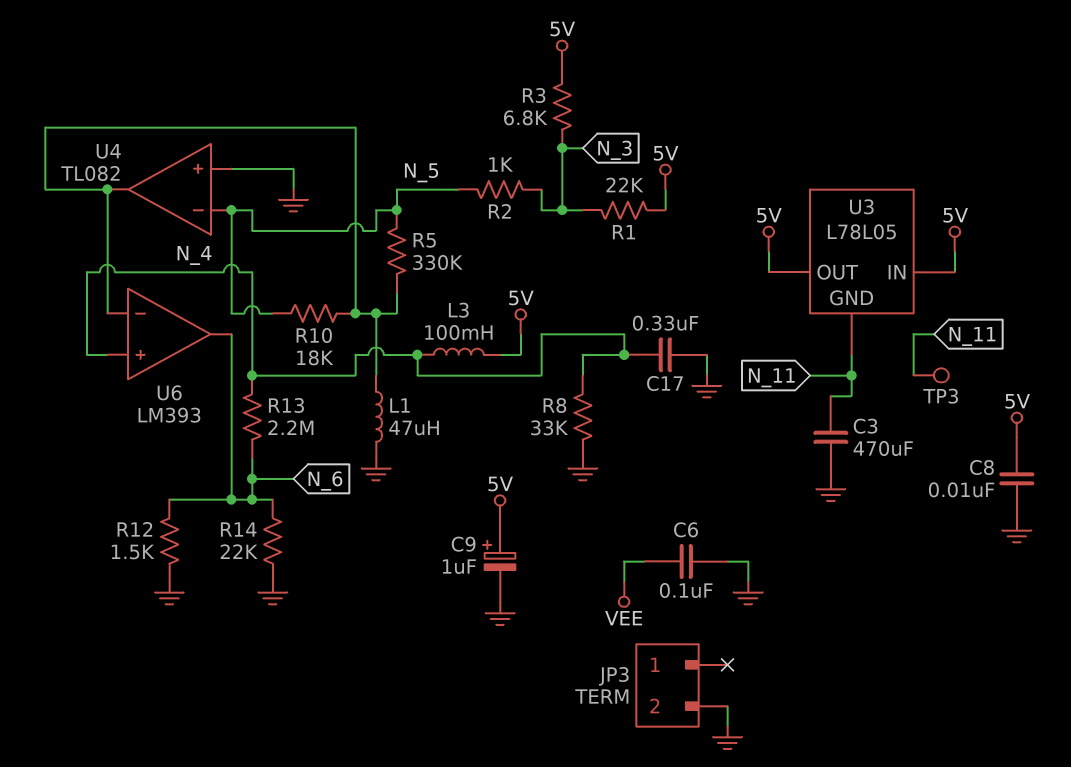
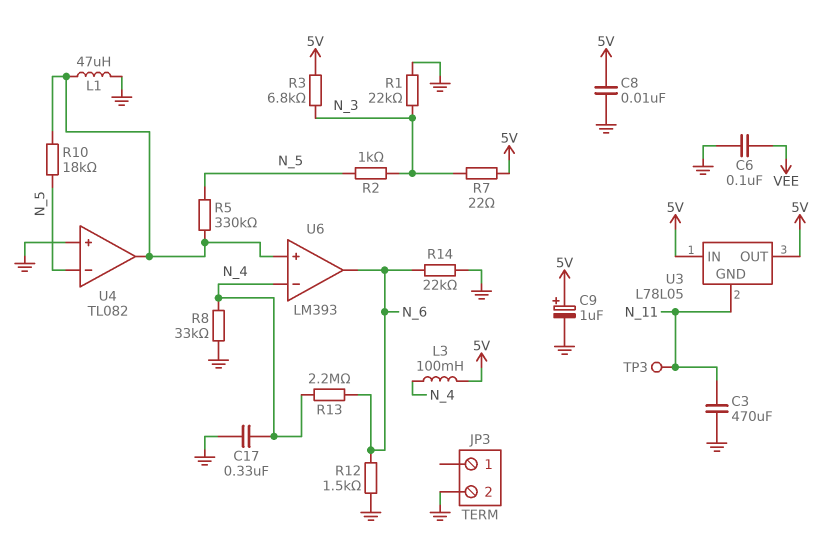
R1: 22k (5V, N_3) -> 22k (GND, N_3)
R7: none -> 22 (5V, N_3)
U6 pin in+: N_4 -> U4/out
U6 pin in-: U4/out -> N_4

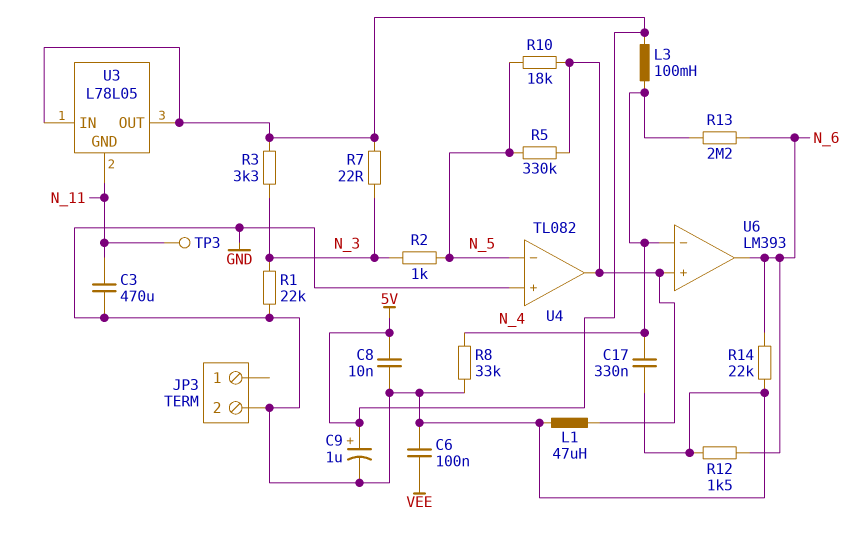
R3: 6.8k (5V, N_3) -> 3.3k (5V, N_3)

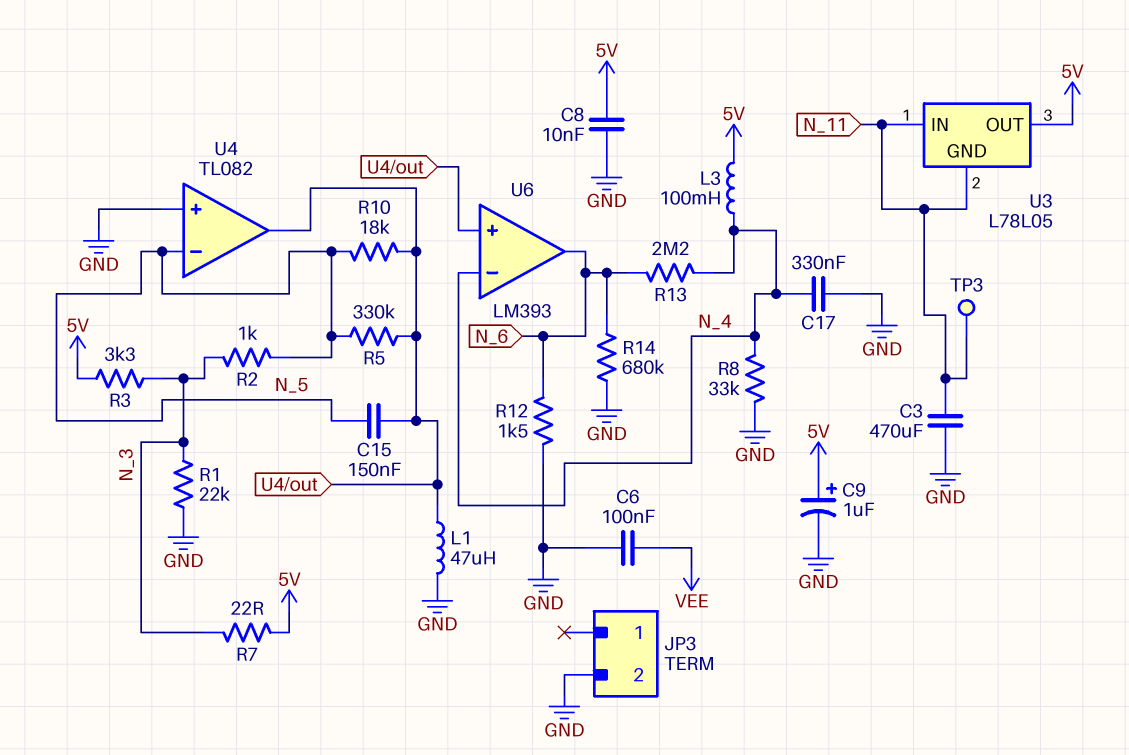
C15: none -> 150nF (N_5, U4/out)
R14: 22k (GND, N_6) -> 680k (GND, N_6)
U3 pin IN: 5V -> N_11

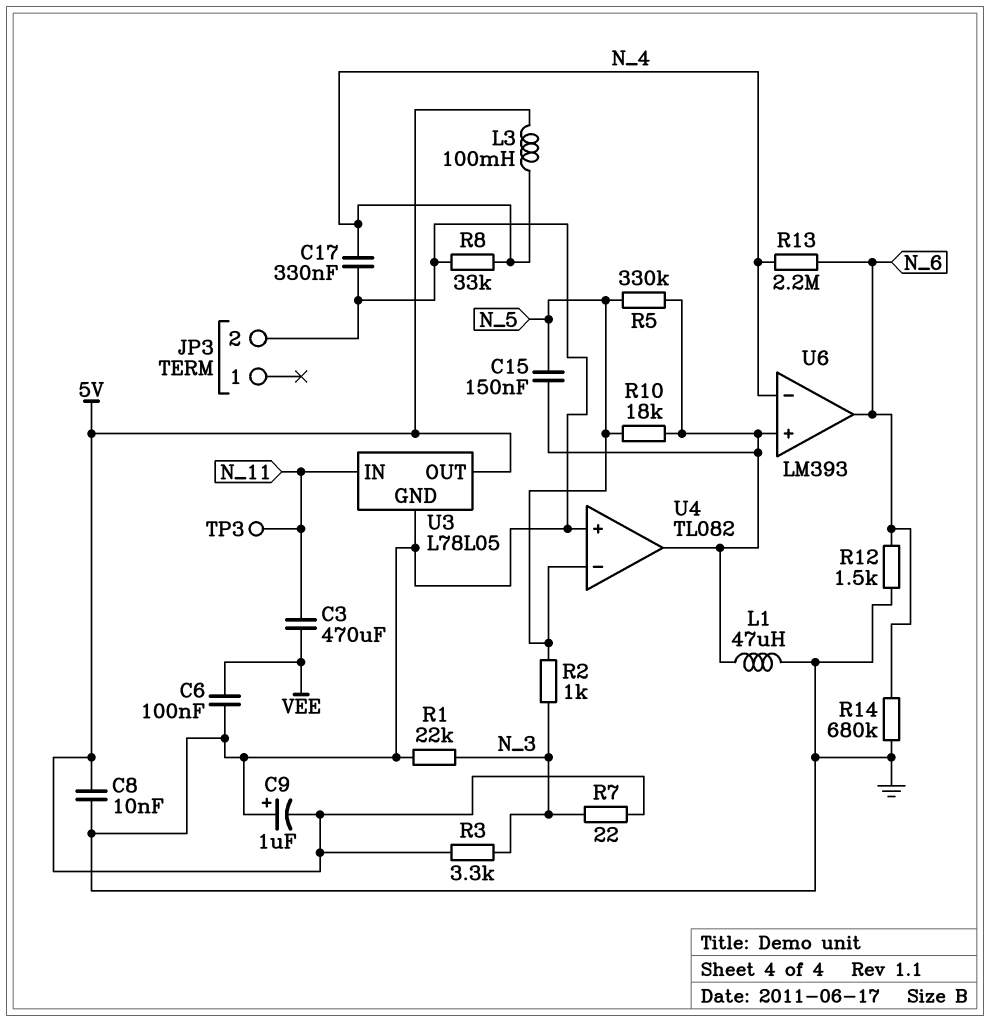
C3: 470uF (GND, N_11) -> 470uF (N_11, VEE)
C9: 1uF (plus 5V, minus GND) -> 1uF (plus GND, minus 5V)
U3 pin GND: N_11 -> GND

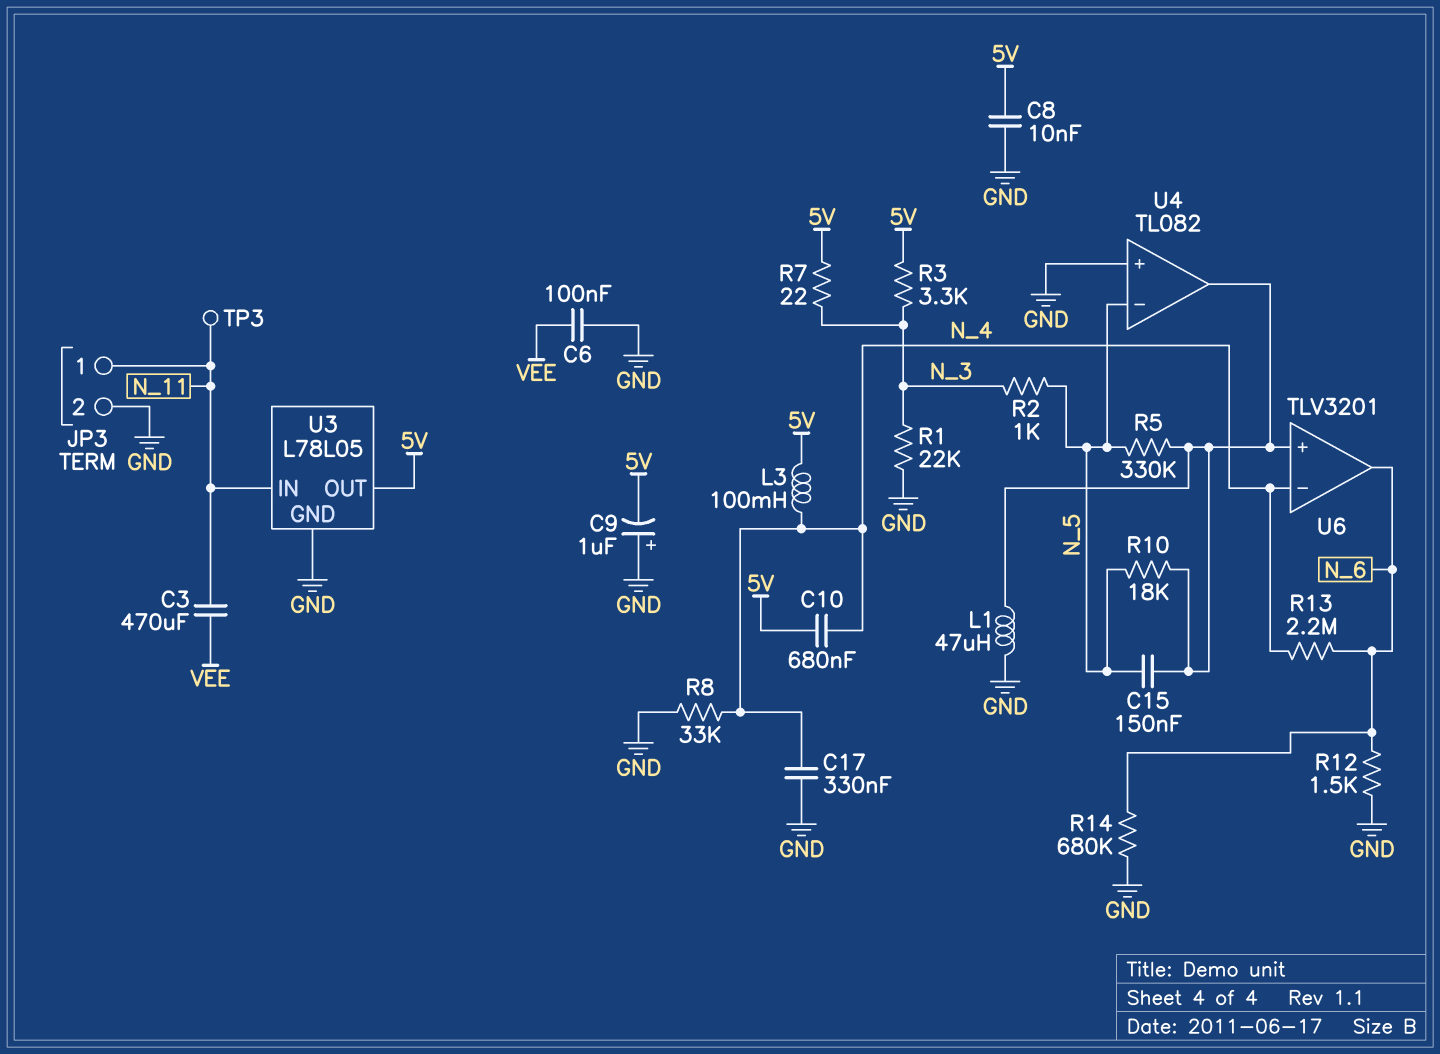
C10: none -> 680nF (5V, N_4)
JP3 pin 1: none -> N_11
U6: LM393 -> TLV3201

